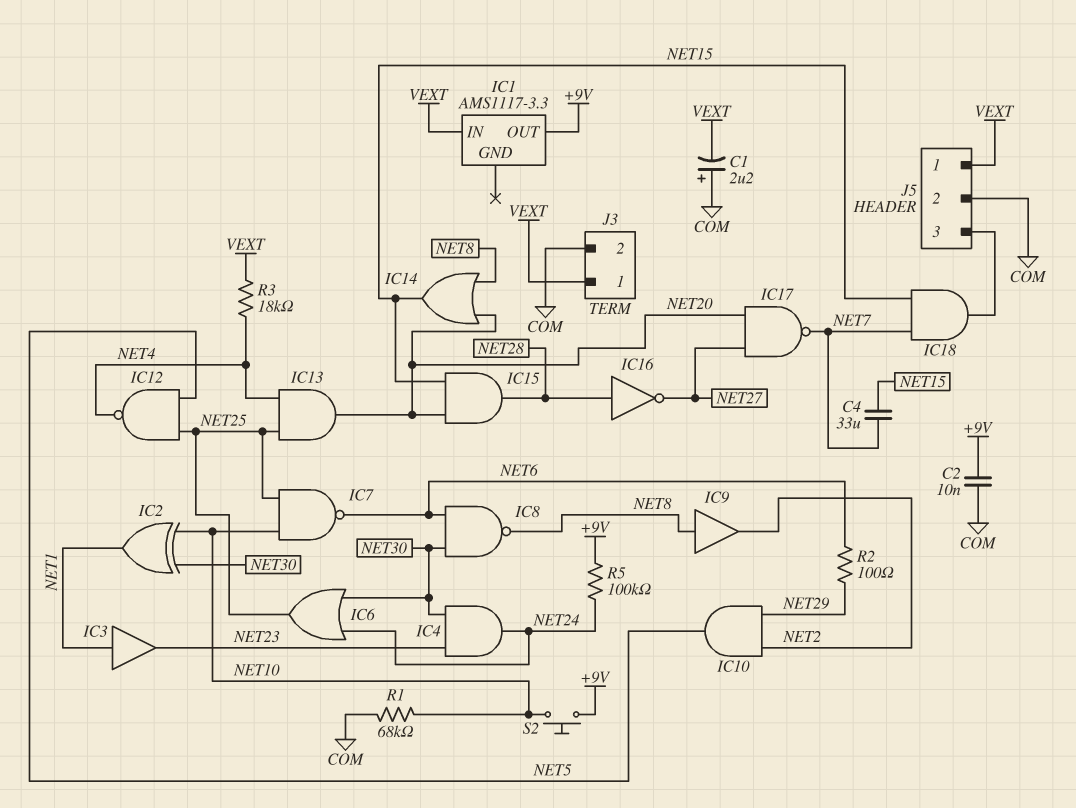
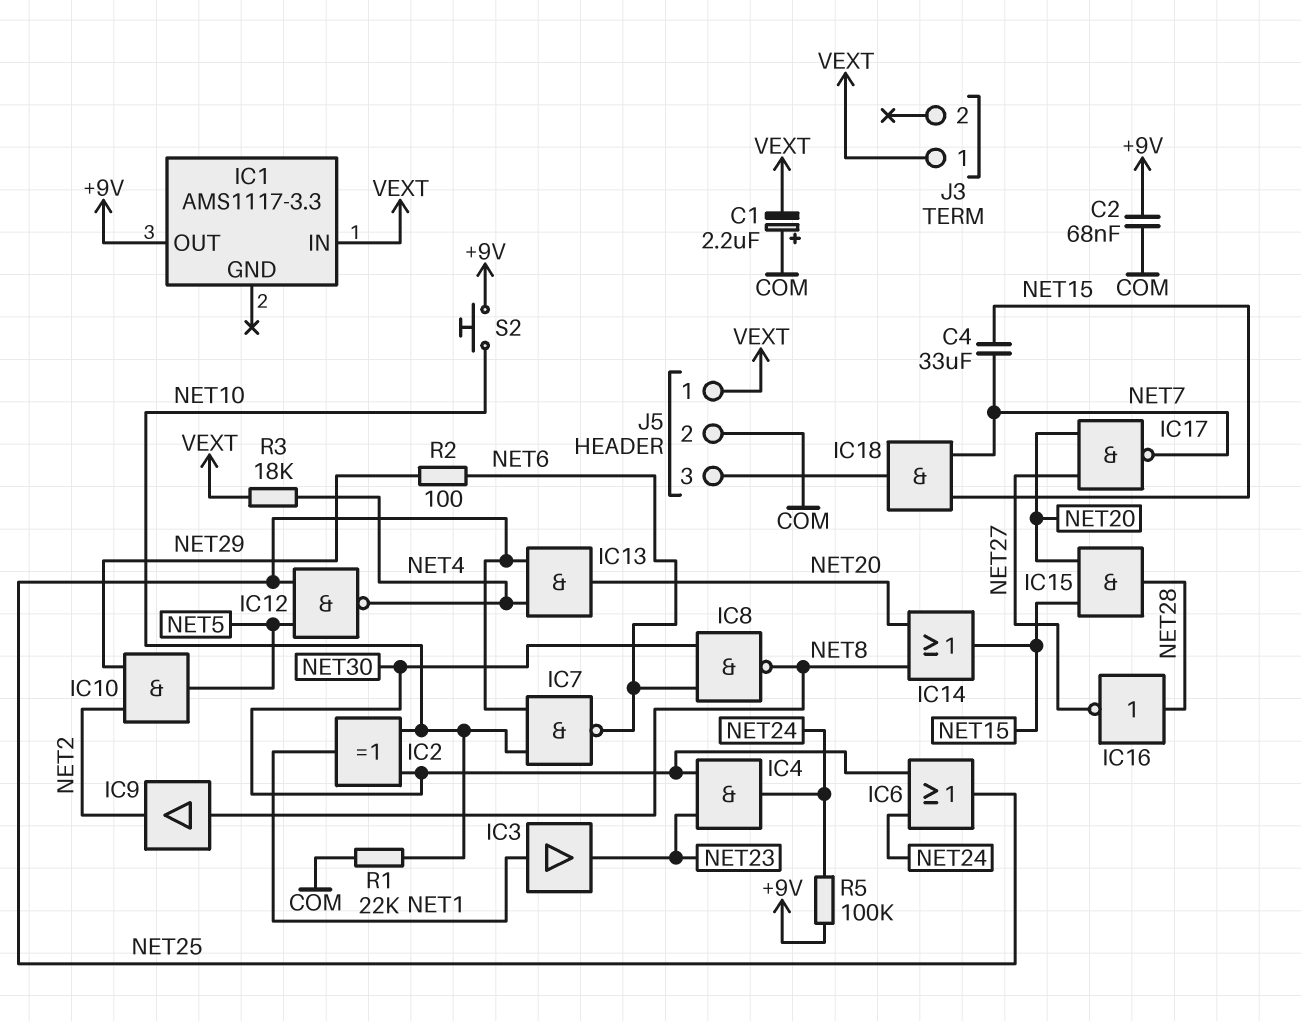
C2: 10nF (+9V, COM) -> 68nF (+9V, COM)
J3 pin 2: COM -> none
R1: 68k (COM, NET10) -> 22k (COM, NET10)

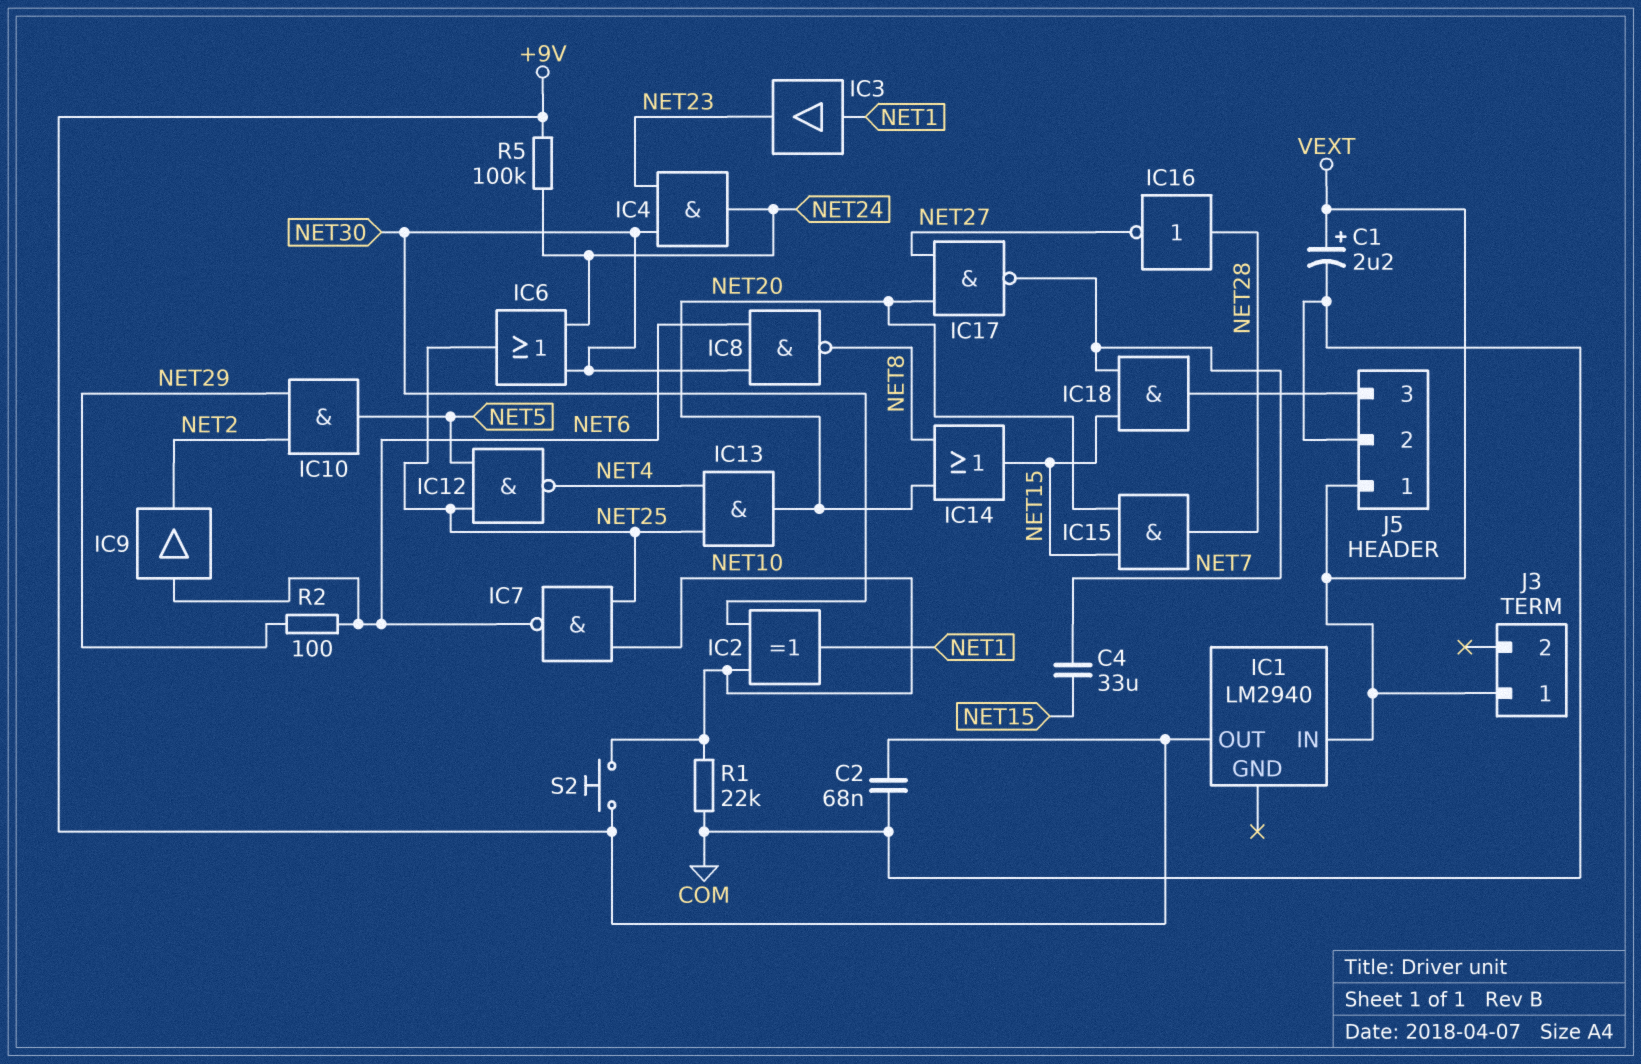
C1: 2.2uF (plus COM, minus VEXT) -> 2.2uF (plus VEXT, minus COM)
IC1: AMS1117-3.3 -> LM2940
IC9: buffer (in NET8, out NET2) -> buffer (in NET6, out NET2)
R3: 18k (NET4, VEXT) -> none

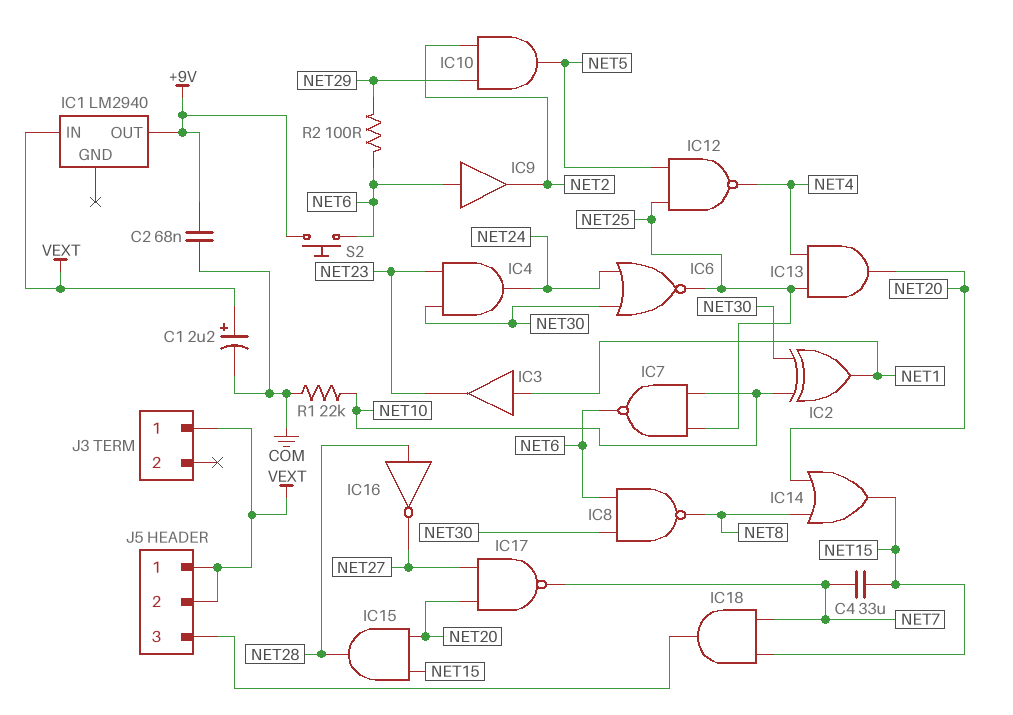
IC6: OR (in NET24, in NET30, out NET25) -> NOR (in NET24, in NET30, out NET25)
J5 pin 2: COM -> VEXT
R5: 100k (+9V, NET24) -> none
S2: button (+9V, NET10) -> button (+9V, NET6)

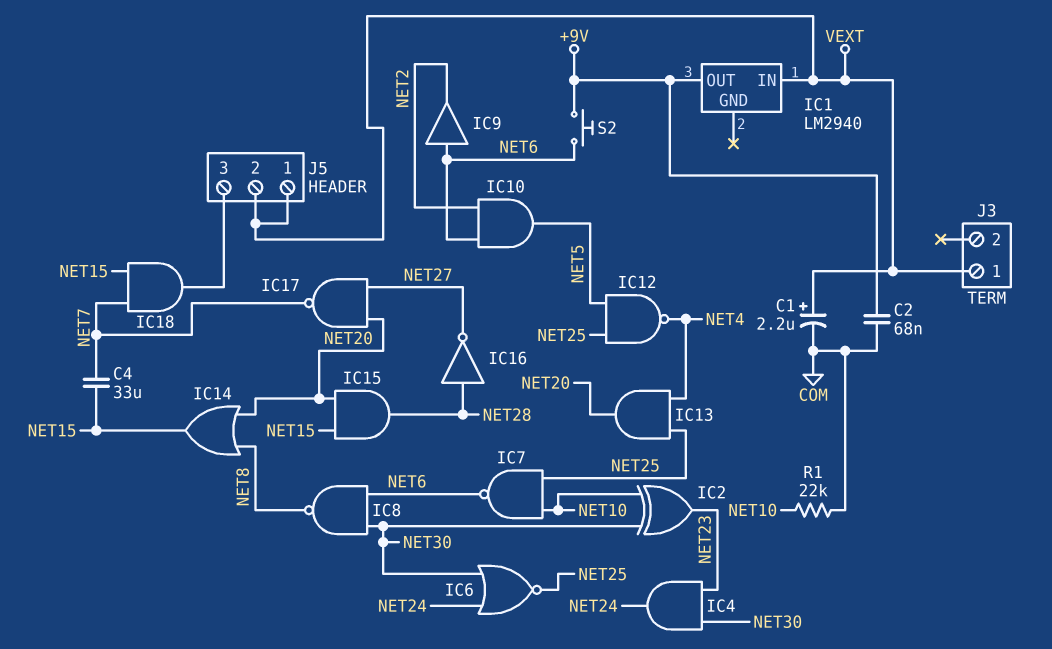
IC2: XOR (in NET10, in NET30, out NET1) -> XOR (in NET10, in NET30, out NET23)
IC3: buffer (in NET1, out NET23) -> none
IC10: AND (in NET2, in NET29, out NET5) -> AND (in NET2, in NET6, out NET5)
R2: 100 (NET6, NET29) -> none

